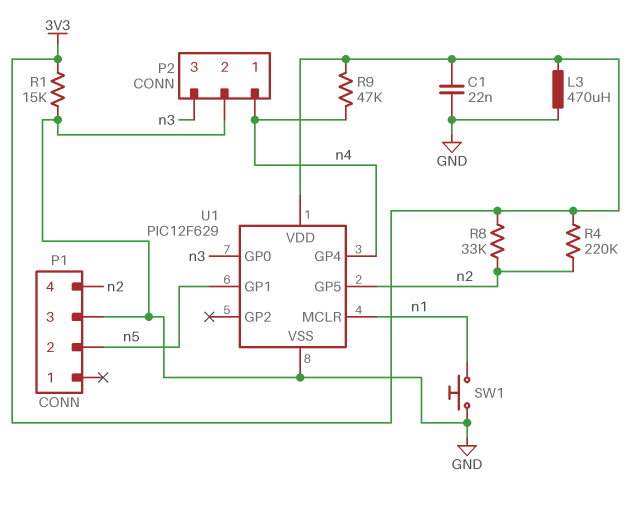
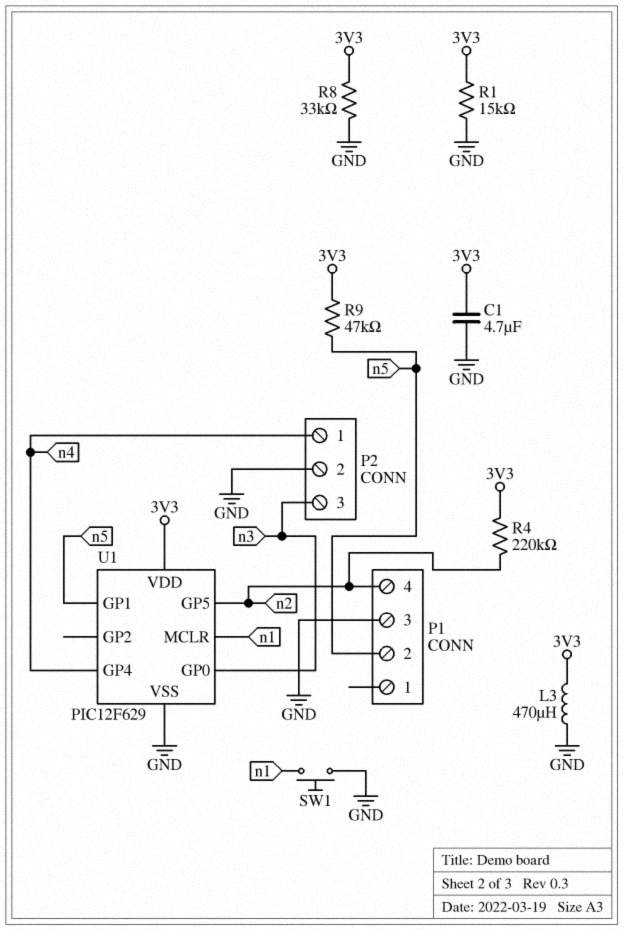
C1: 22nF (3V3, GND) -> 4.7uF (3V3, GND)
R8: 33k (3V3, n2) -> 33k (3V3, GND)
R9: 47k (3V3, n4) -> 47k (3V3, n5)

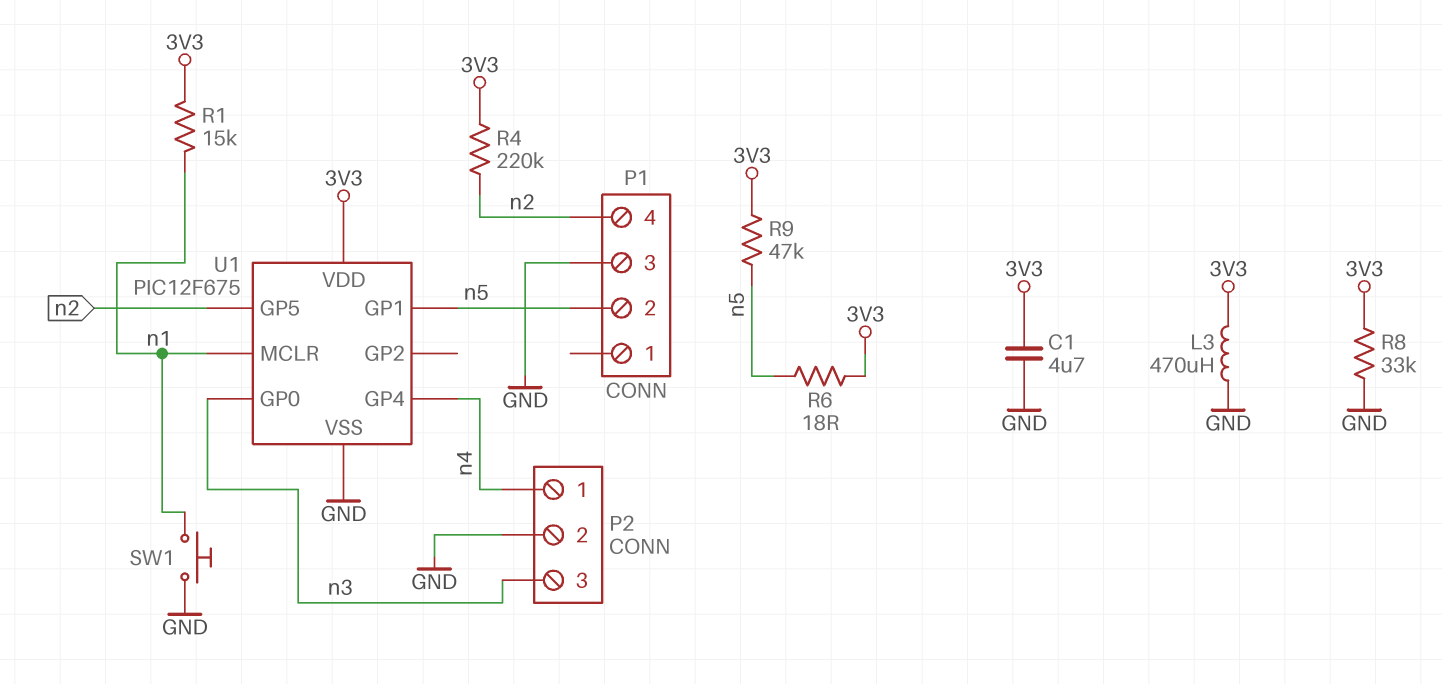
R1: 15k (3V3, GND) -> 15k (3V3, n1)
R6: none -> 18 (3V3, n5)
U1: PIC12F629 -> PIC12F675

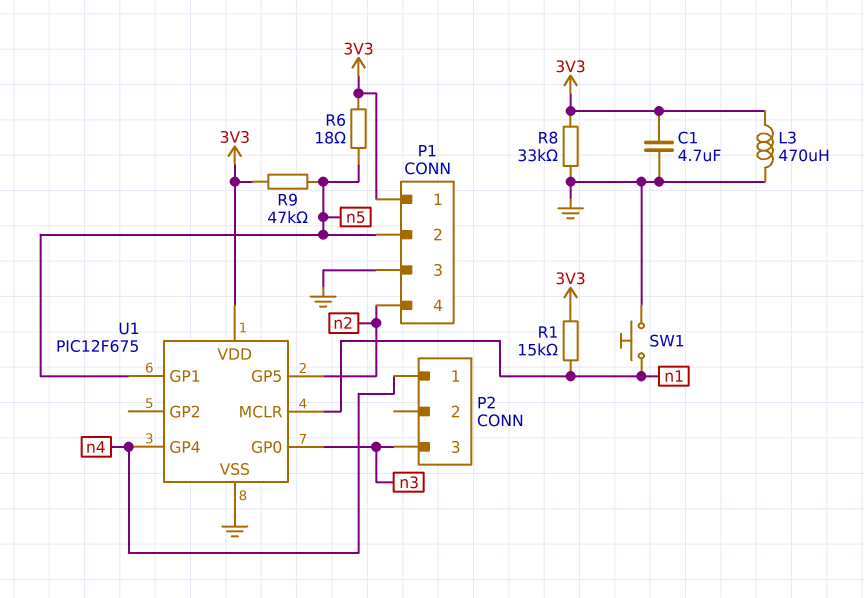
P1 pin 1: none -> 3V3
P2 pin 2: GND -> none
R4: 220k (3V3, n2) -> none

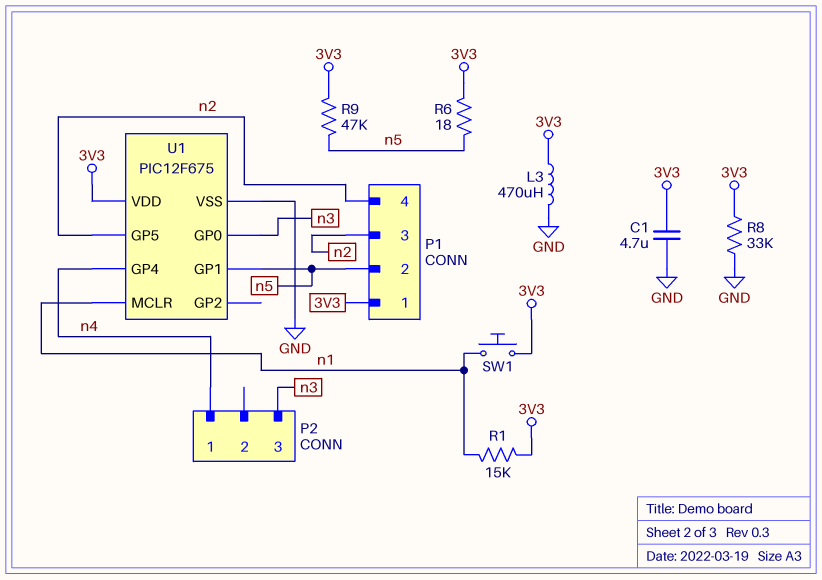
P1 pin 3: GND -> n2
SW1: button (GND, n1) -> button (3V3, n1)

